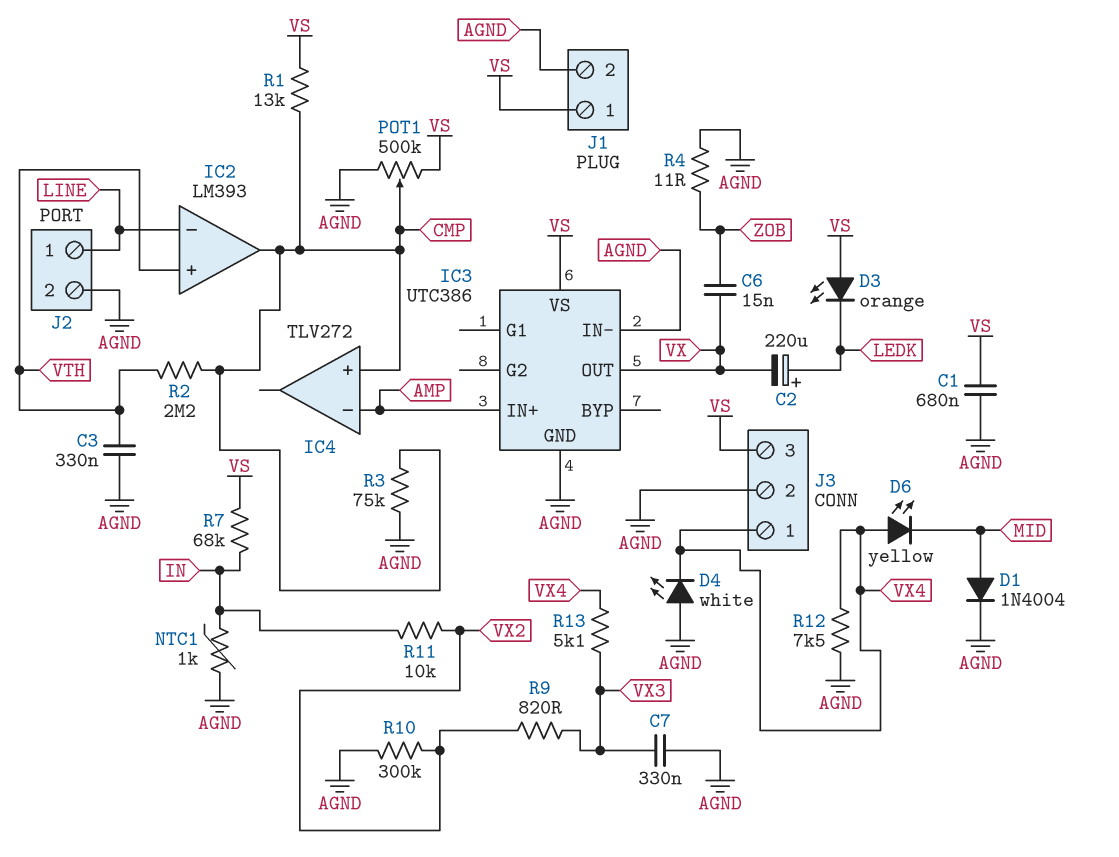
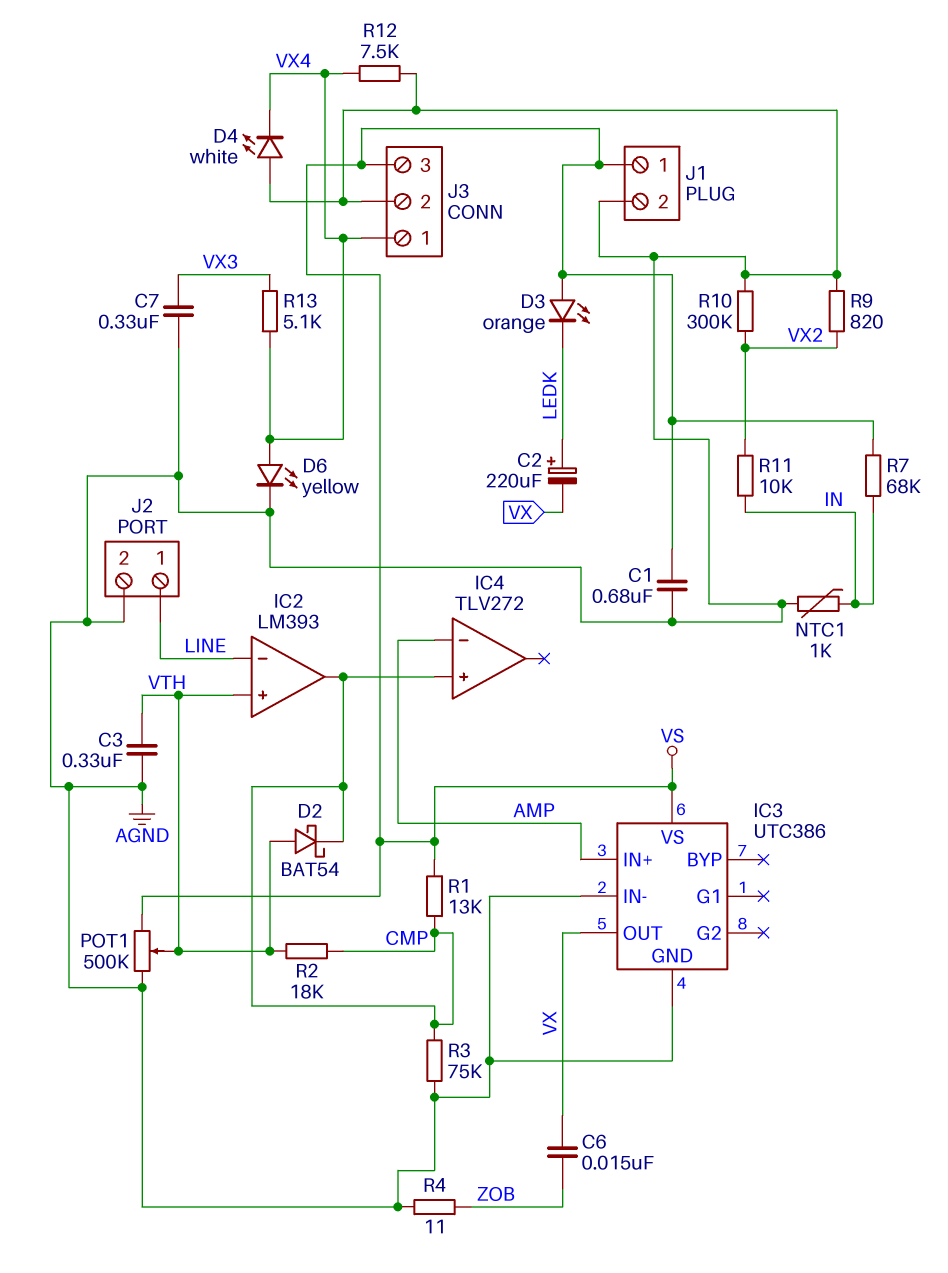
D1: diode 1N4004 (A MID, K AGND) -> none
D2: none -> schottky BAT54 (A VTH, K CMP)
D6: LED yellow (A VX4, K MID) -> LED yellow (A VX4, K AGND)
POT1: 500k (AGND, VS, wiper CMP) -> 500k (AGND, VS, wiper VTH)
R2: 2.2M (CMP, VTH) -> 18k (CMP, VTH)
R9: 820 (VX2, VX3) -> 820 (AGND, VX2)

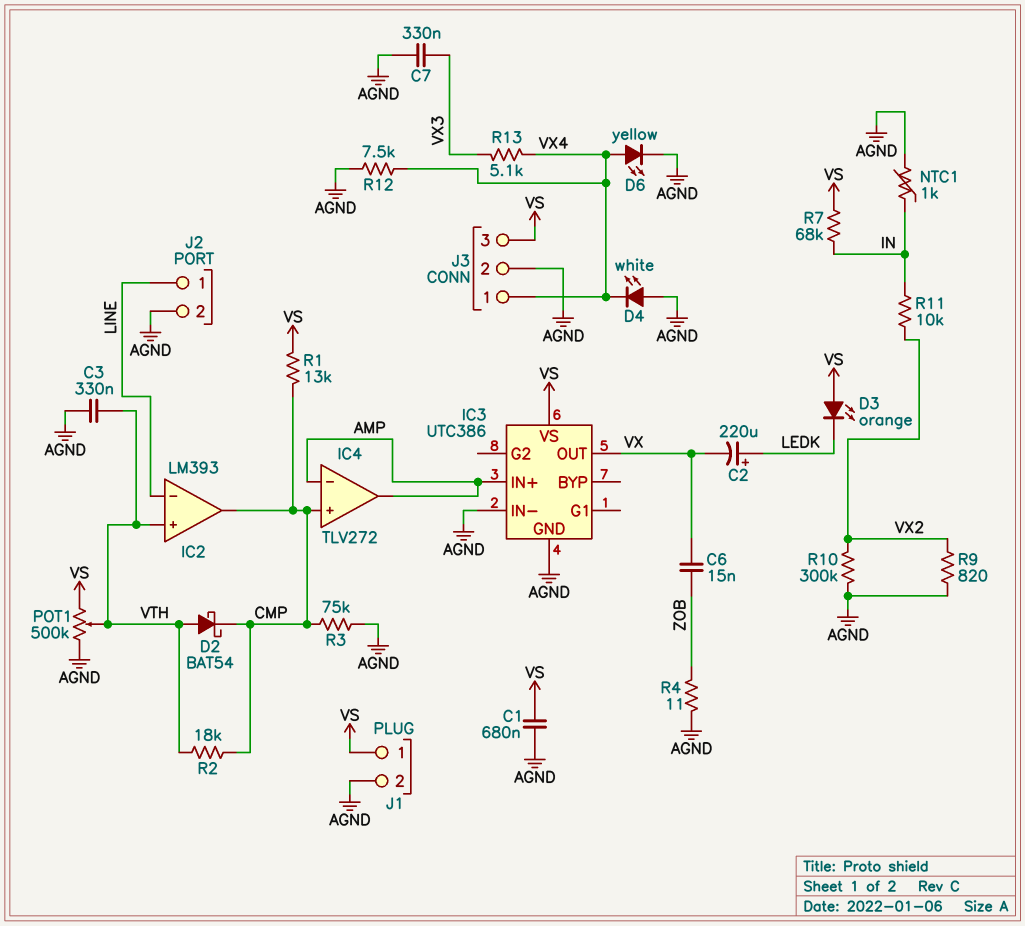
IC4 pin out: none -> AMP

